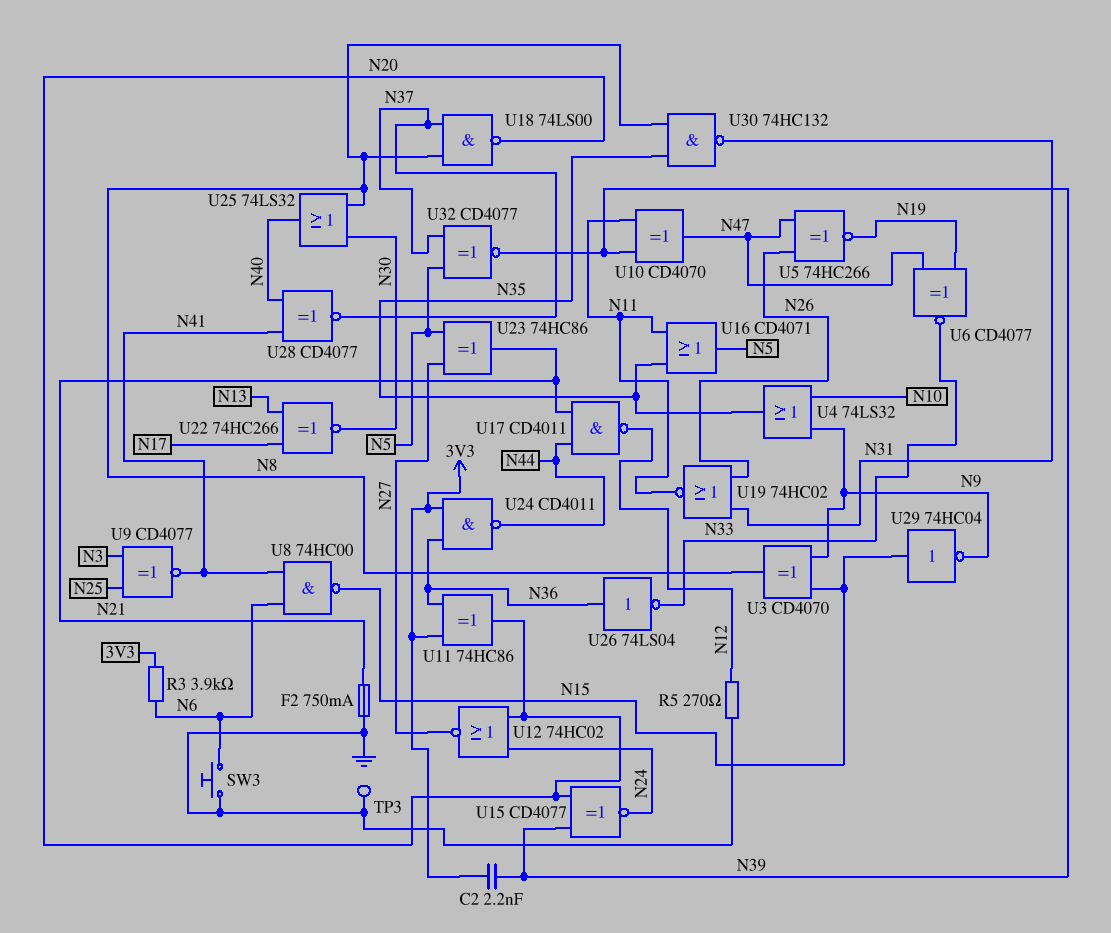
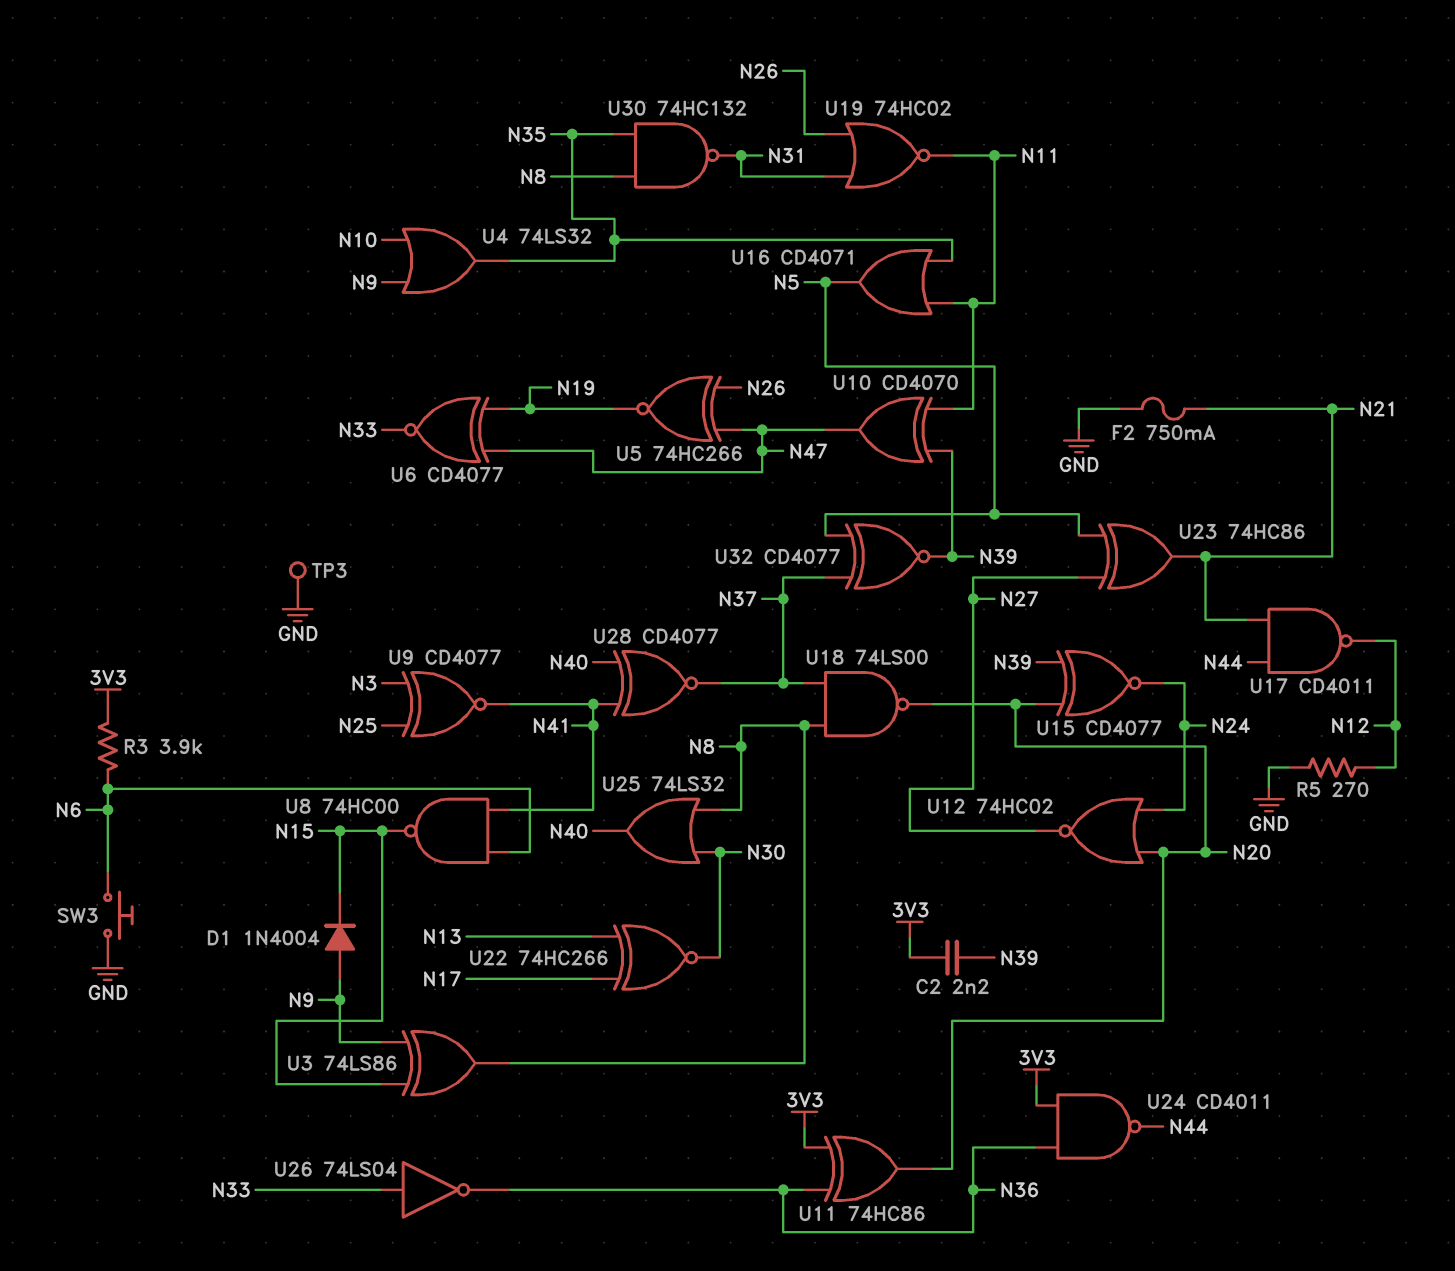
D1: none -> diode 1N4004 (A N9, K N15)
U3: XOR CD4070 (in N9, in N15, out N8) -> XOR 74LS86 (in N9, in N15, out N8)
U26: NOT 74LS04 (in N36, out N33) -> NOT 74LS04 (in N33, out N36)
U29: NOT 74HC04 (in N15, out N9) -> none

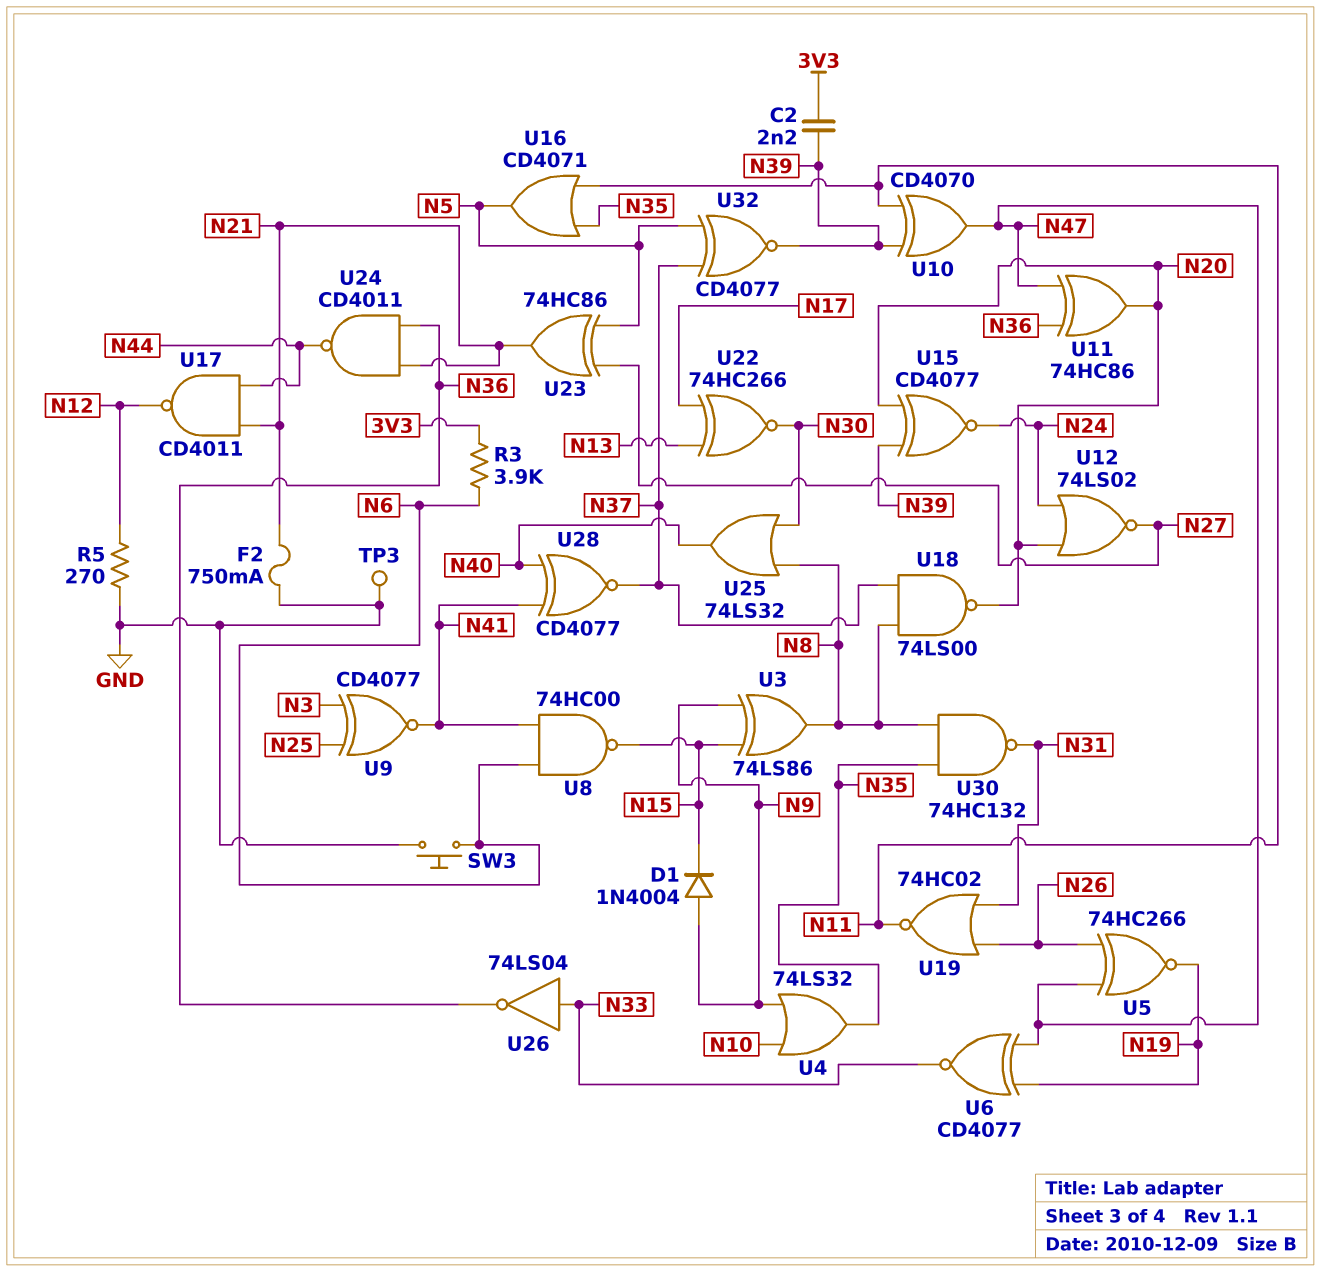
U11: XOR 74HC86 (in 3V3, in N36, out N20) -> XOR 74HC86 (in N36, in N47, out N20)
U12: NOR 74HC02 (in N20, in N24, out N27) -> NOR 74LS02 (in N20, in N24, out N27)
U24: NAND CD4011 (in 3V3, in N36, out N44) -> NAND CD4011 (in N21, in N36, out N44)

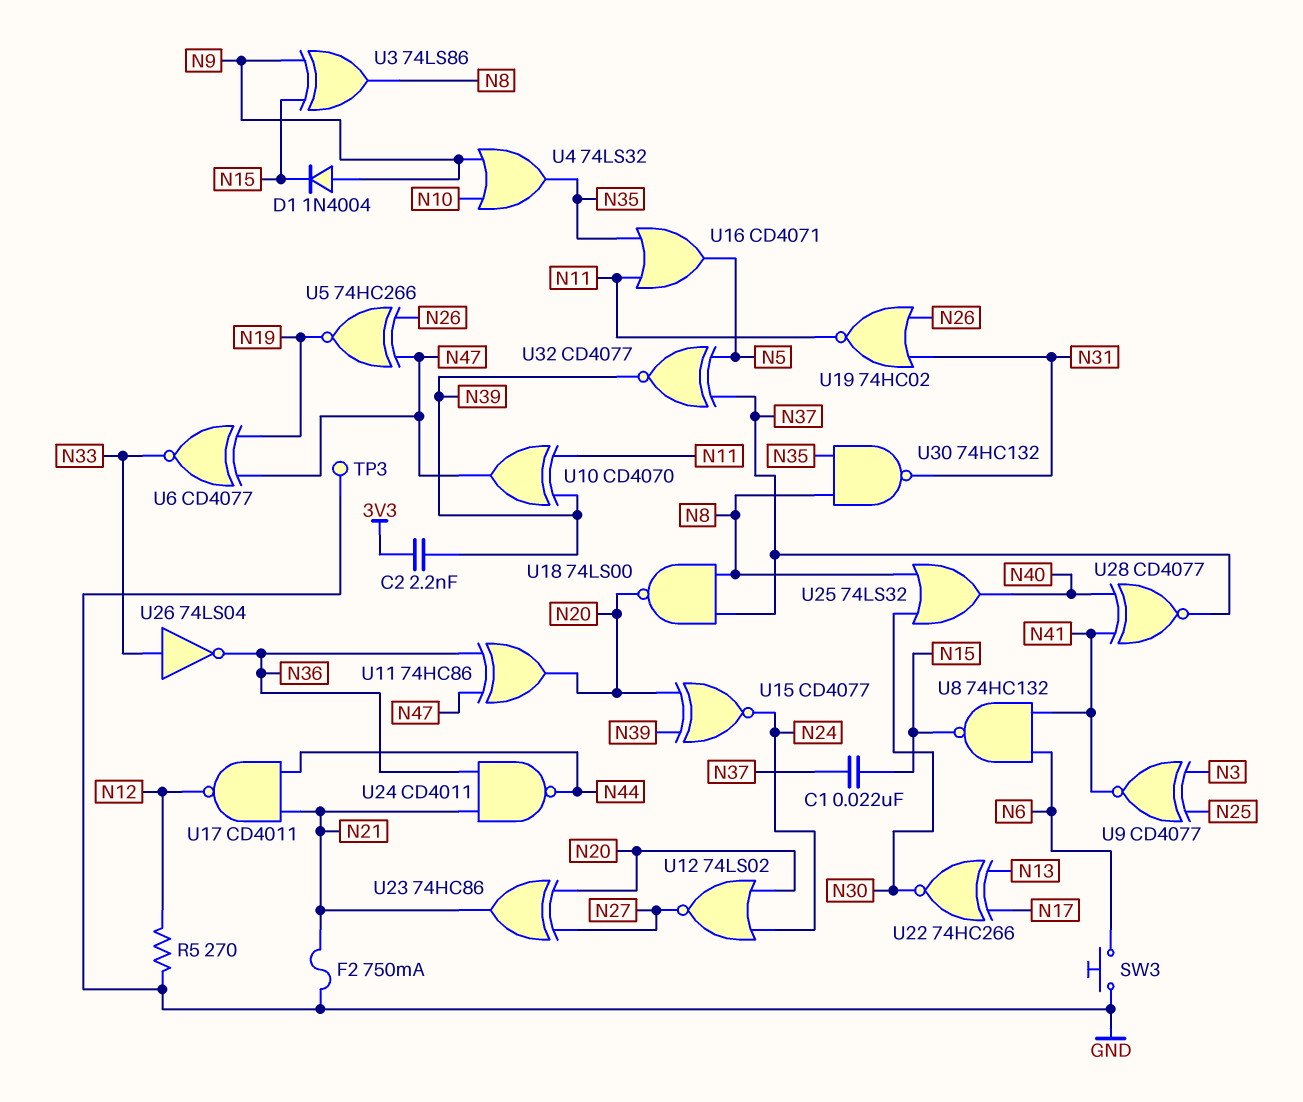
C1: none -> 22nF (N15, N37)
R3: 3.9k (3V3, N6) -> none
U8: NAND 74HC00 (in N6, in N41, out N15) -> NAND 74HC132 (in N6, in N41, out N15)
U23: XOR 74HC86 (in N5, in N27, out N21) -> XOR 74HC86 (in N20, in N27, out N21)

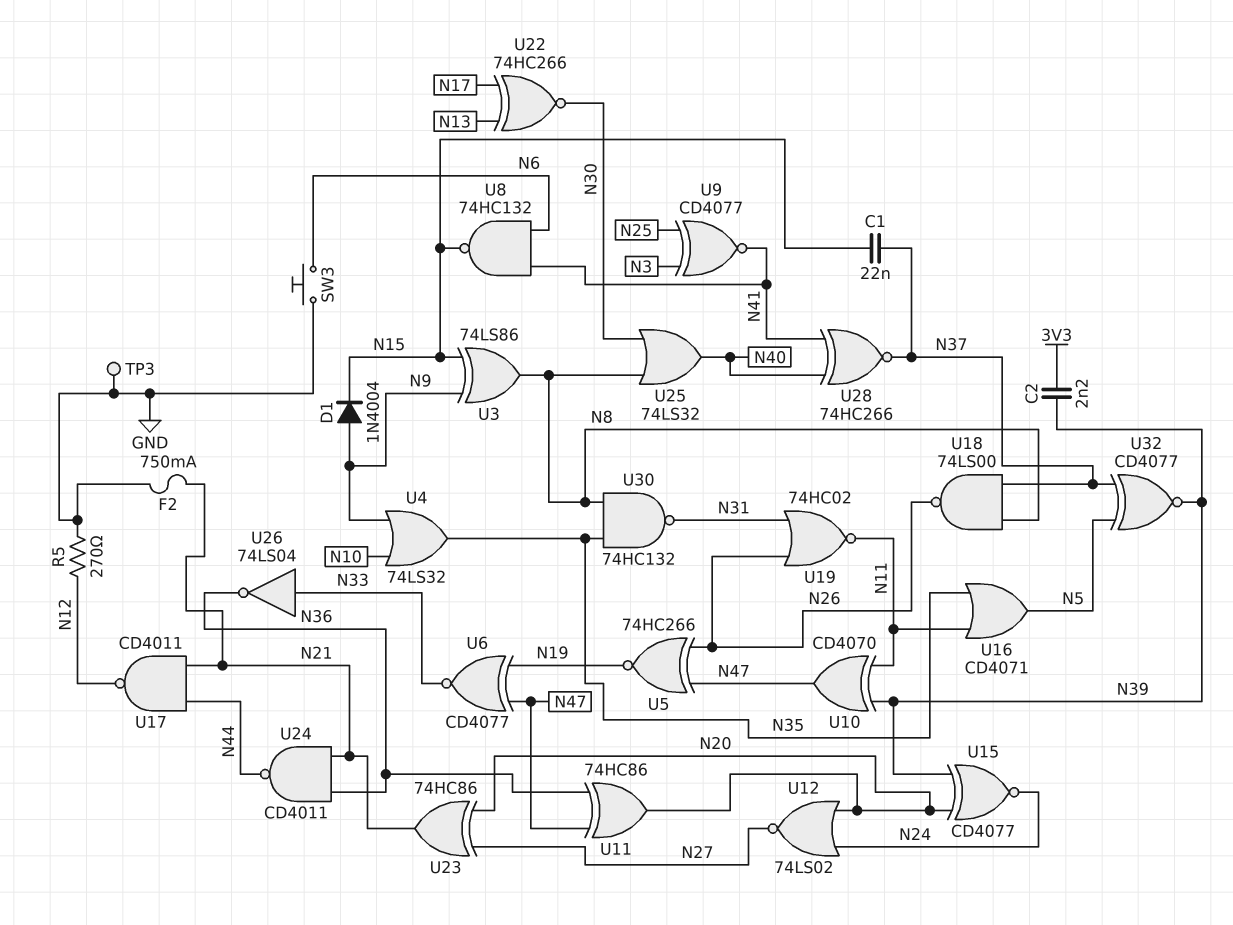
U18: NAND 74LS00 (in N8, in N37, out N20) -> NAND 74LS00 (in N8, in N37, out N26)
U28: XNOR CD4077 (in N40, in N41, out N37) -> XNOR 74HC266 (in N40, in N41, out N37)

